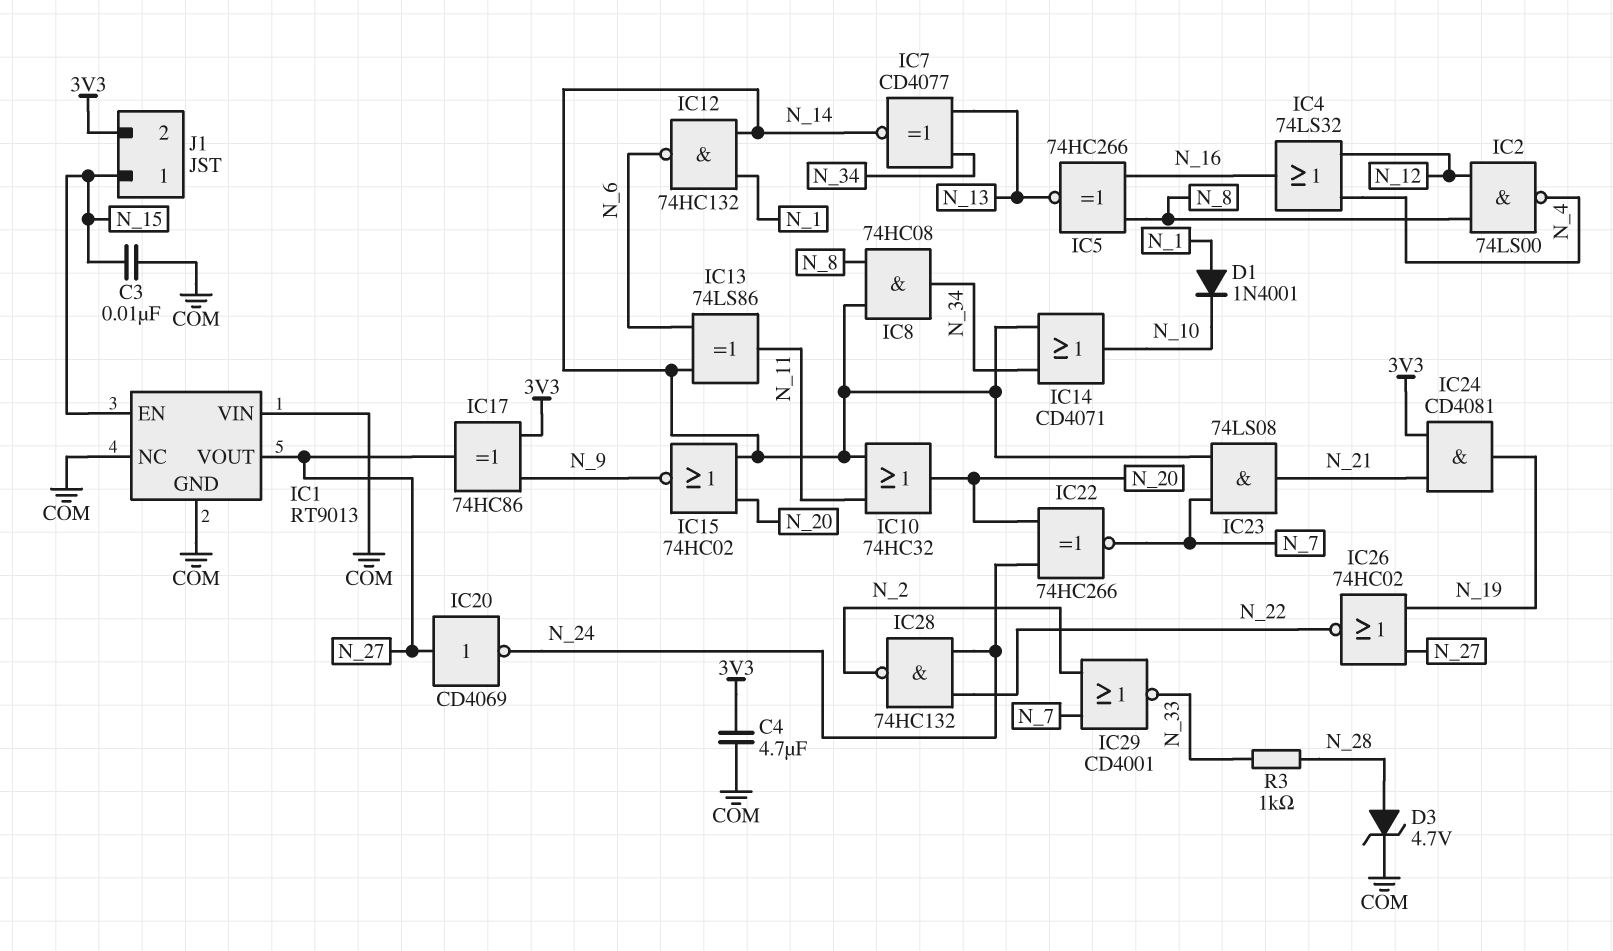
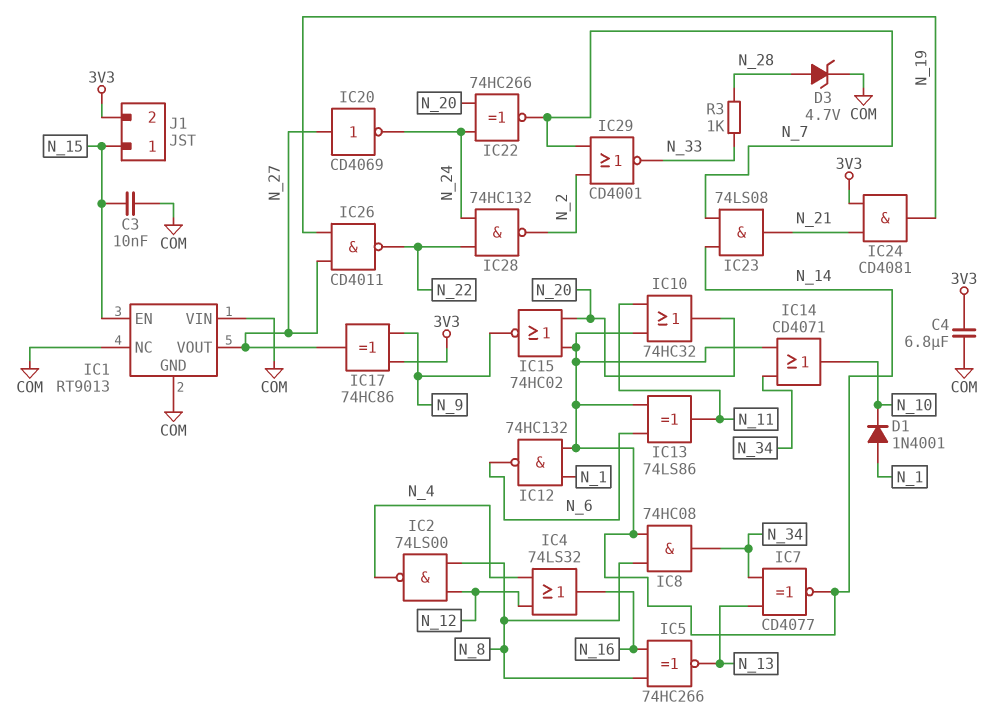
C4: 4.7uF (3V3, COM) -> 6.8uF (3V3, COM)
IC26: NOR 74HC02 (in N_19, in N_27, out N_22) -> NAND CD4011 (in N_19, in N_27, out N_22)

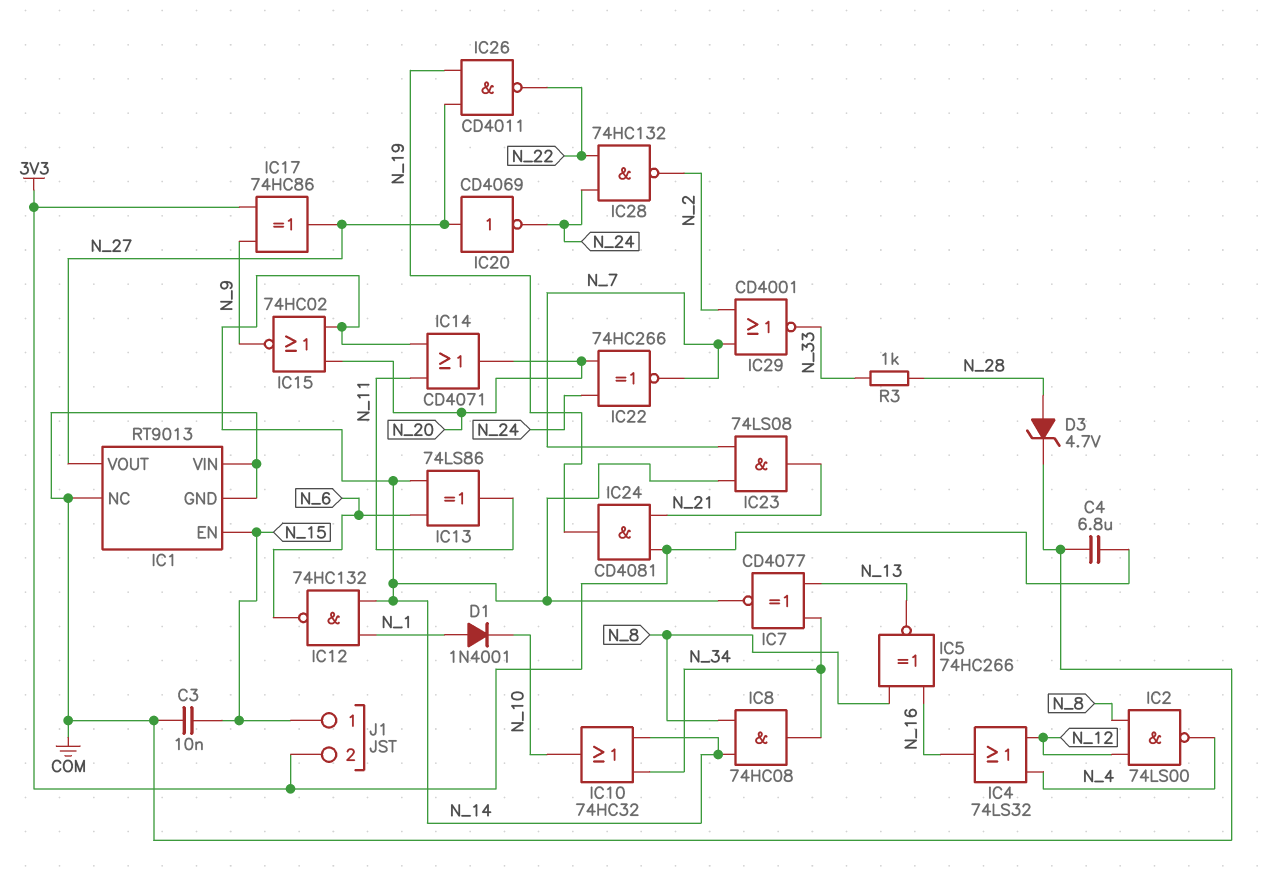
IC10: OR 74HC32 (in N_11, in N_14, out N_20) -> OR 74HC32 (in N_14, in N_34, out N_10)
IC14: OR CD4071 (in N_14, in N_34, out N_10) -> OR CD4071 (in N_11, in N_14, out N_20)

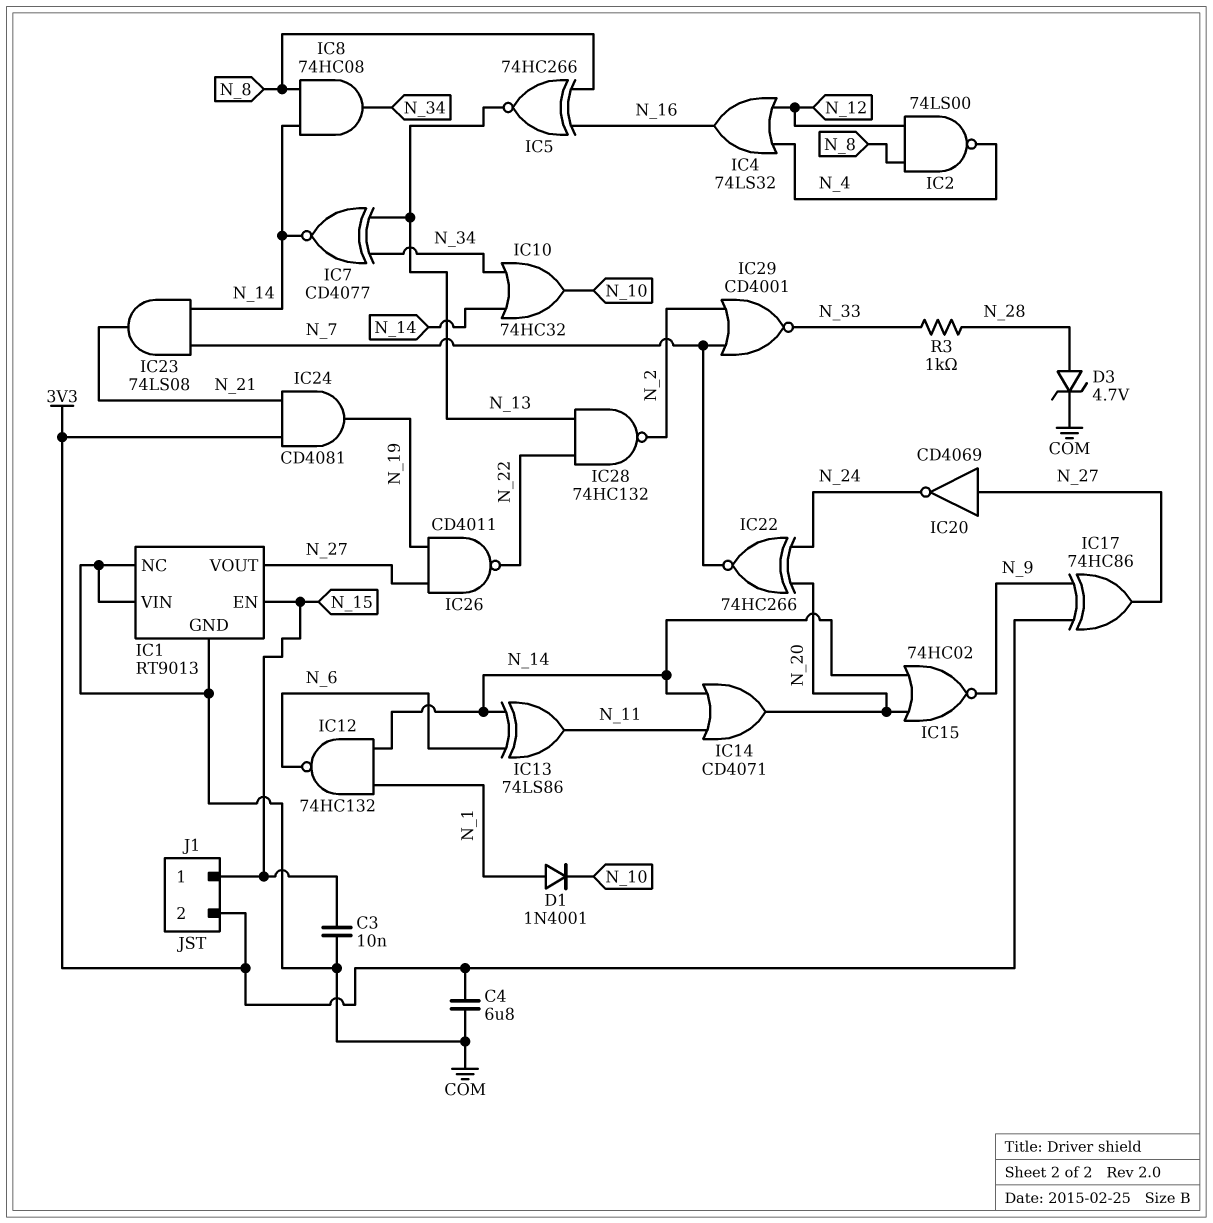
IC28: NAND 74HC132 (in N_22, in N_24, out N_2) -> NAND 74HC132 (in N_13, in N_22, out N_2)

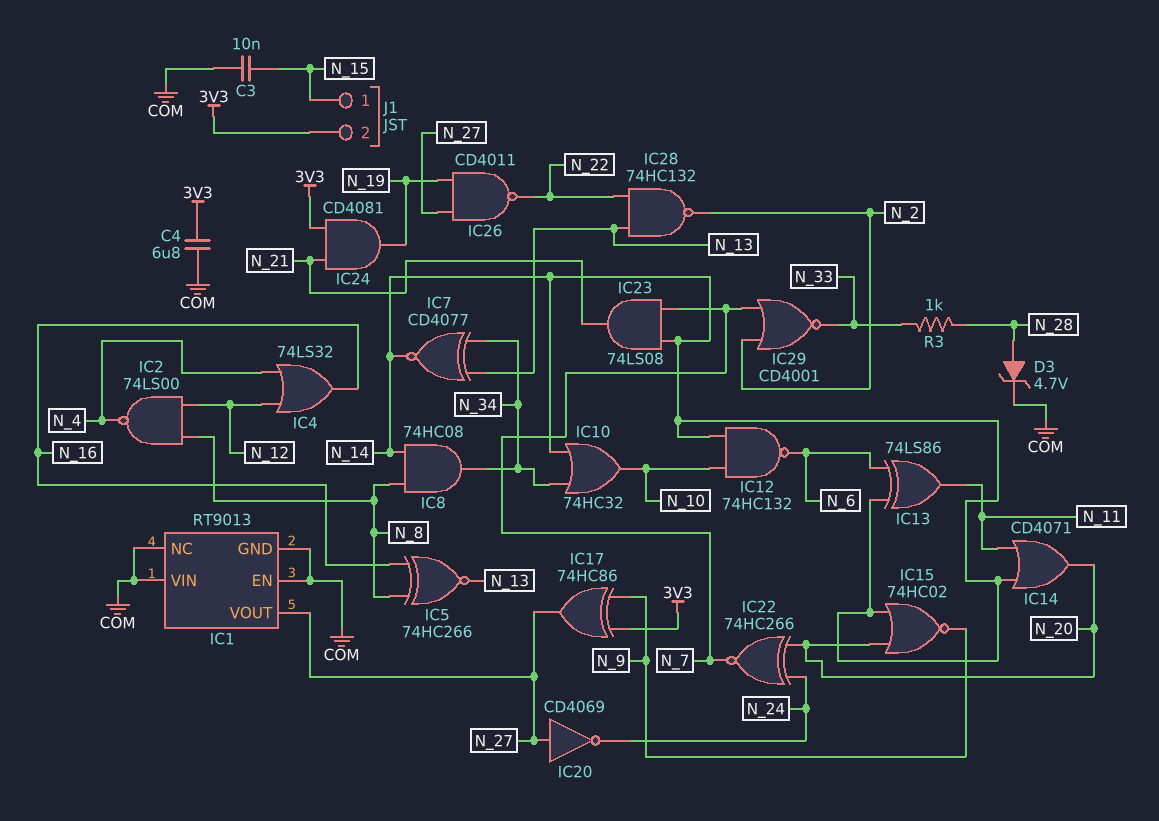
D1: diode 1N4001 (A N_1, K N_10) -> none
IC1 pin EN: N_15 -> COM
IC12: NAND 74HC132 (in N_1, in N_14, out N_6) -> NAND 74HC132 (in N_10, in N_14, out N_6)

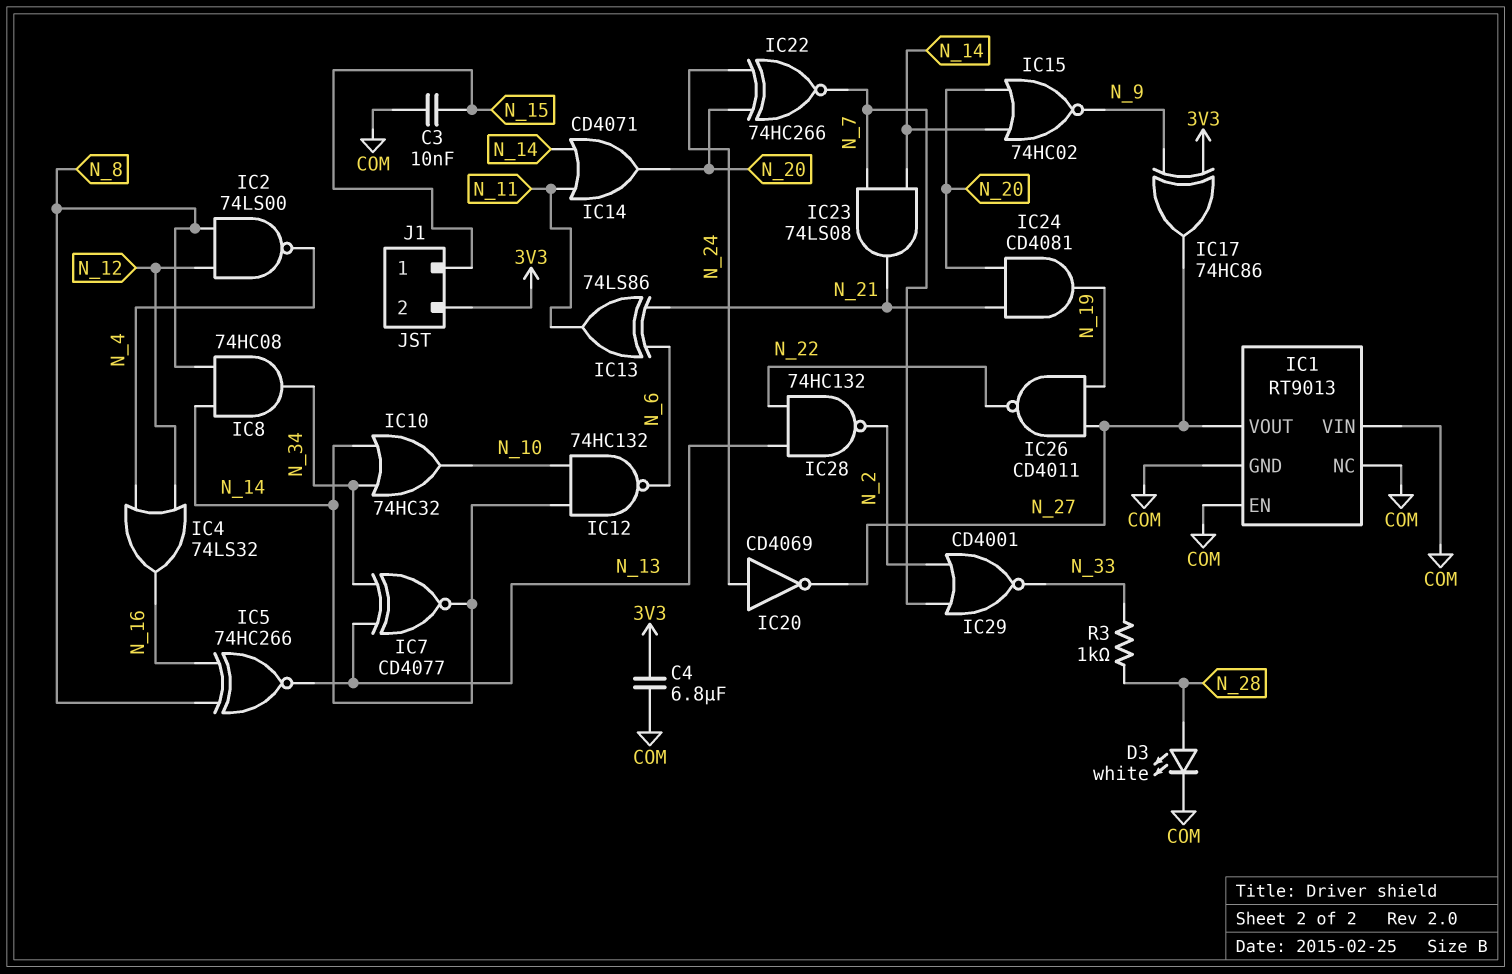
D3: zener 4.7V (A N_28, K COM) -> LED white (A N_28, K COM)
IC13: XOR 74LS86 (in N_6, in N_14, out N_11) -> XOR 74LS86 (in N_6, in N_21, out N_11)
IC20: NOT CD4069 (in N_27, out N_24) -> NOT CD4069 (in N_24, out N_27)
IC24: AND CD4081 (in 3V3, in N_21, out N_19) -> AND CD4081 (in N_20, in N_21, out N_19)

